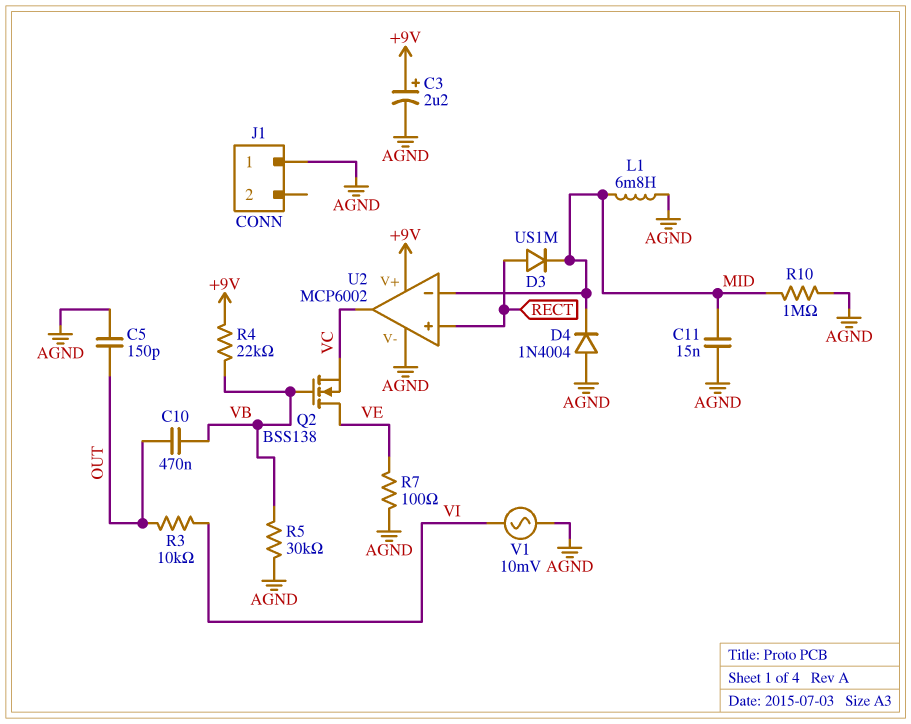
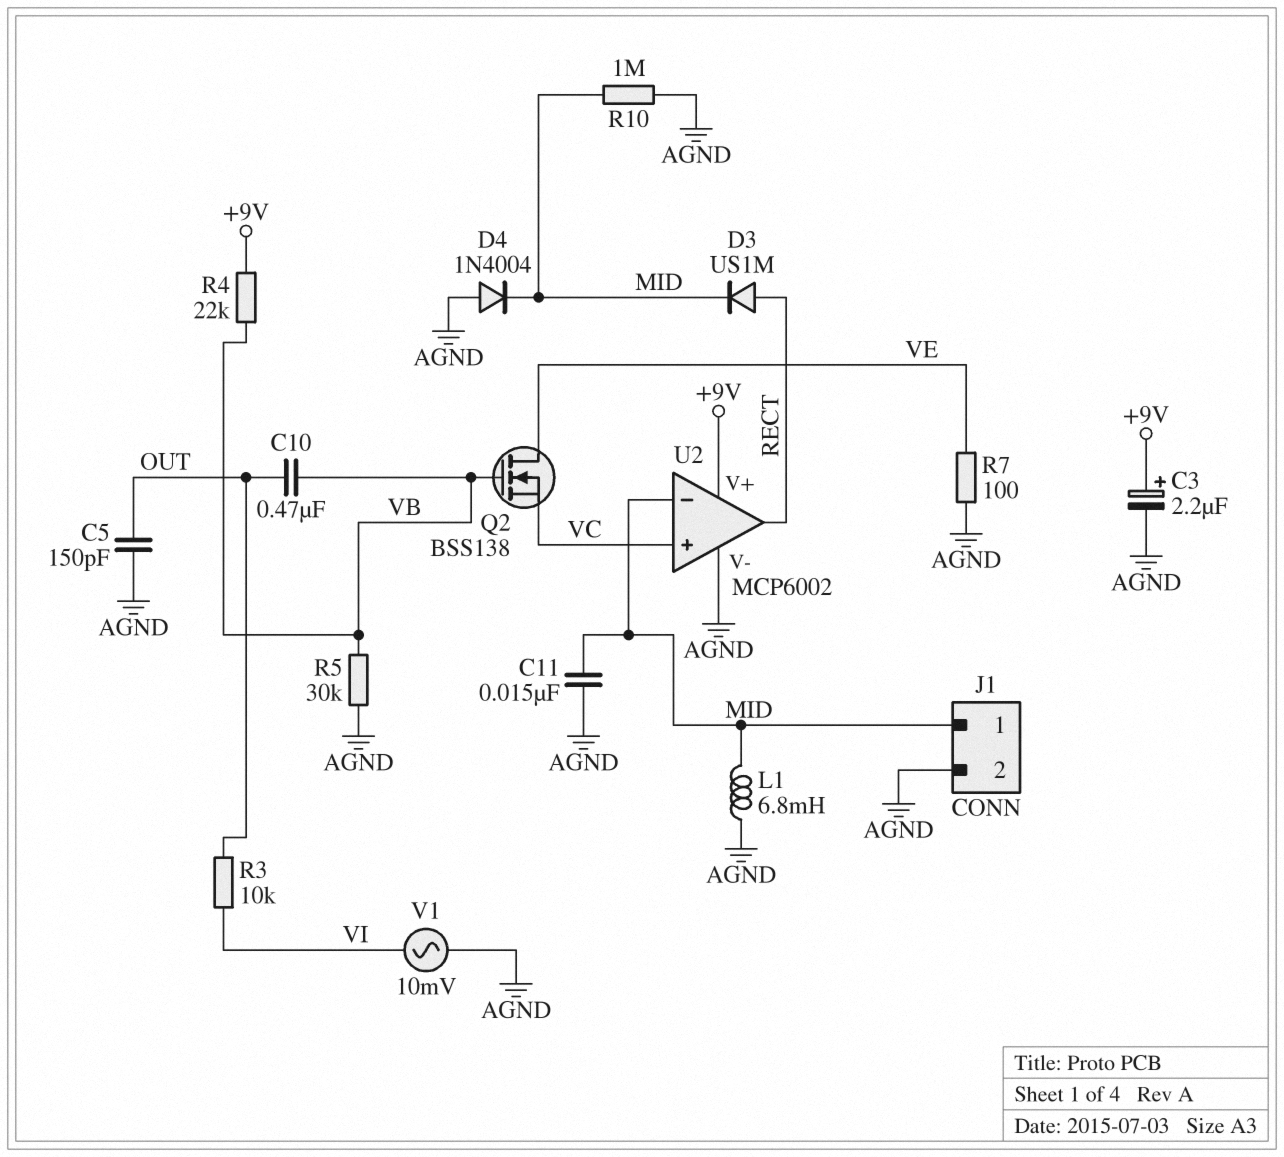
J1 pin 1: AGND -> MID
J1 pin 2: none -> AGND
U2 pin in+: RECT -> VC
U2 pin out: VC -> RECT

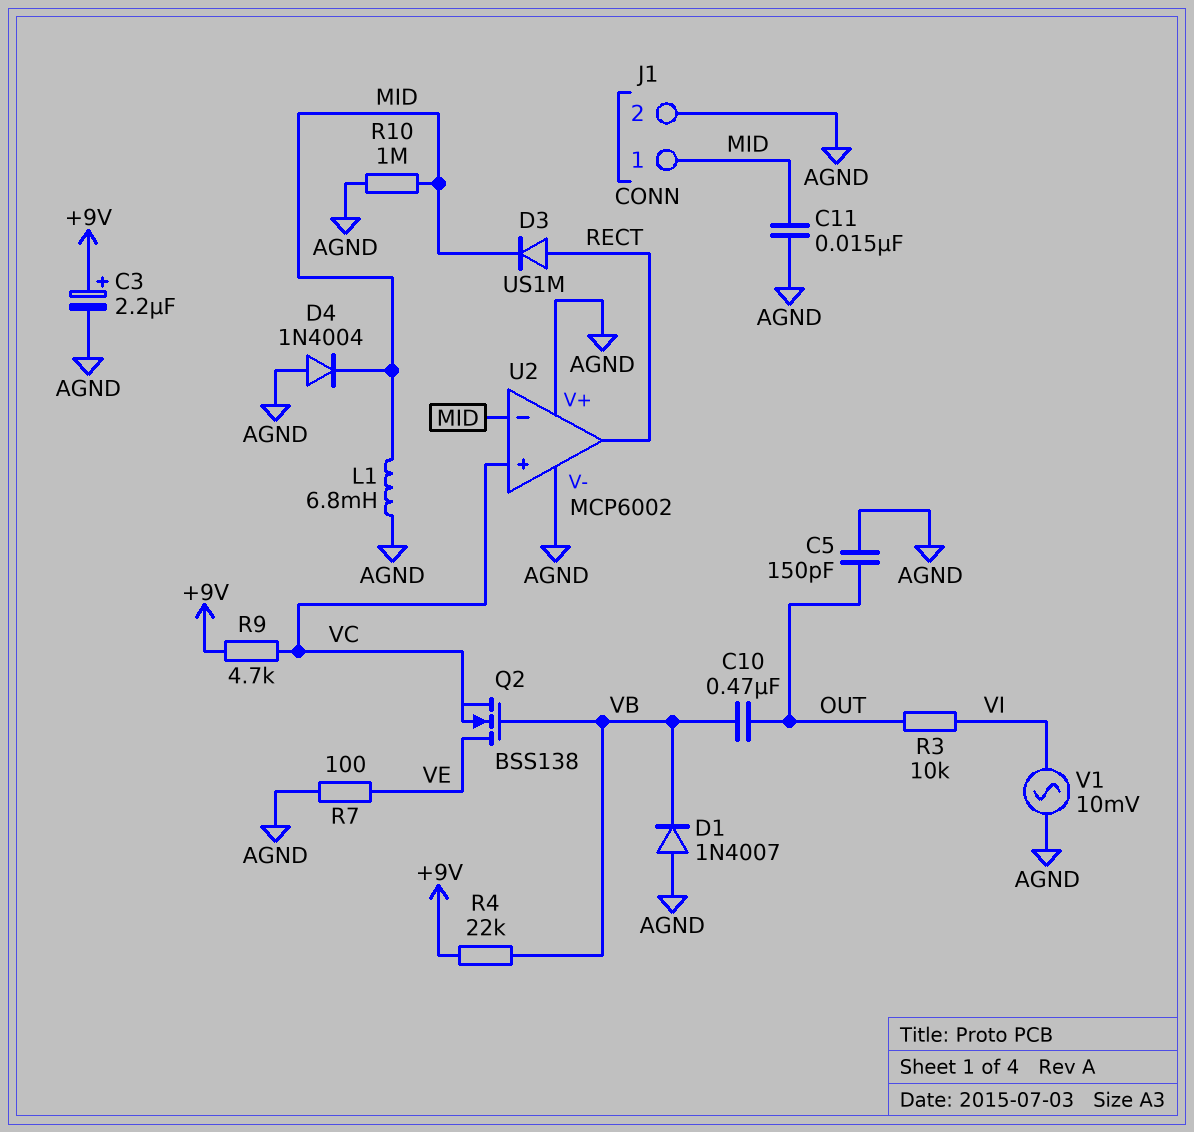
D1: none -> diode 1N4007 (A AGND, K VB)
R5: 30k (AGND, VB) -> none
R9: none -> 4.7k (+9V, VC)
U2 pin V+: +9V -> AGND

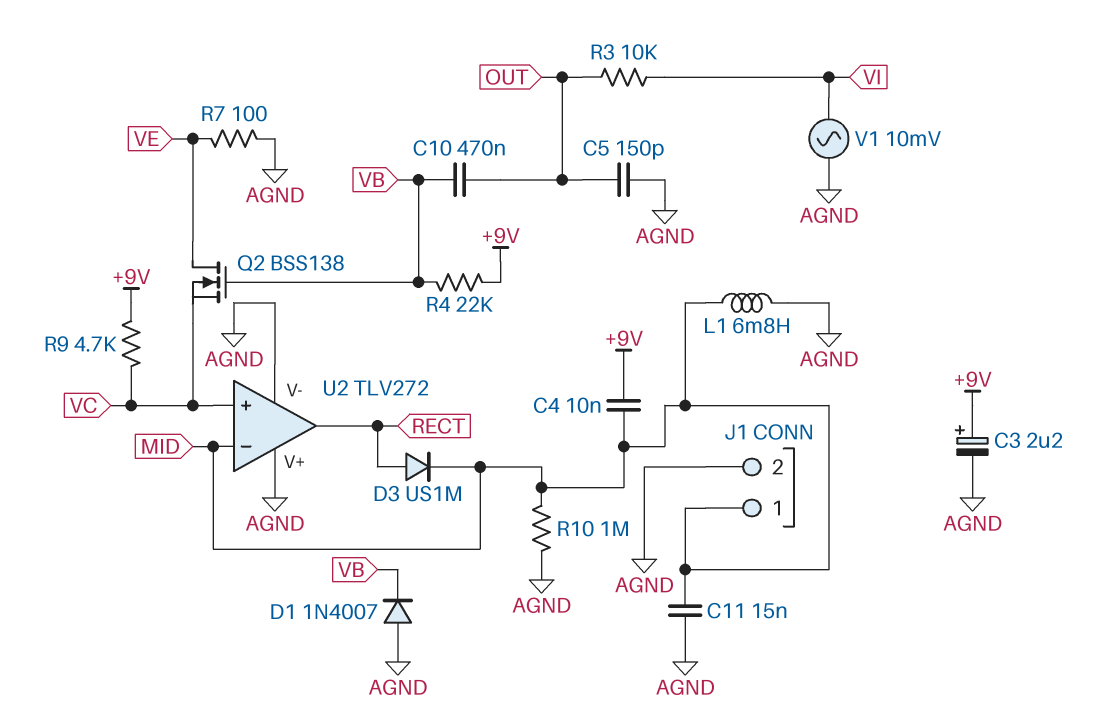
C4: none -> 10nF (+9V, MID)
D4: diode 1N4004 (A AGND, K MID) -> none
U2: MCP6002 -> TLV272

